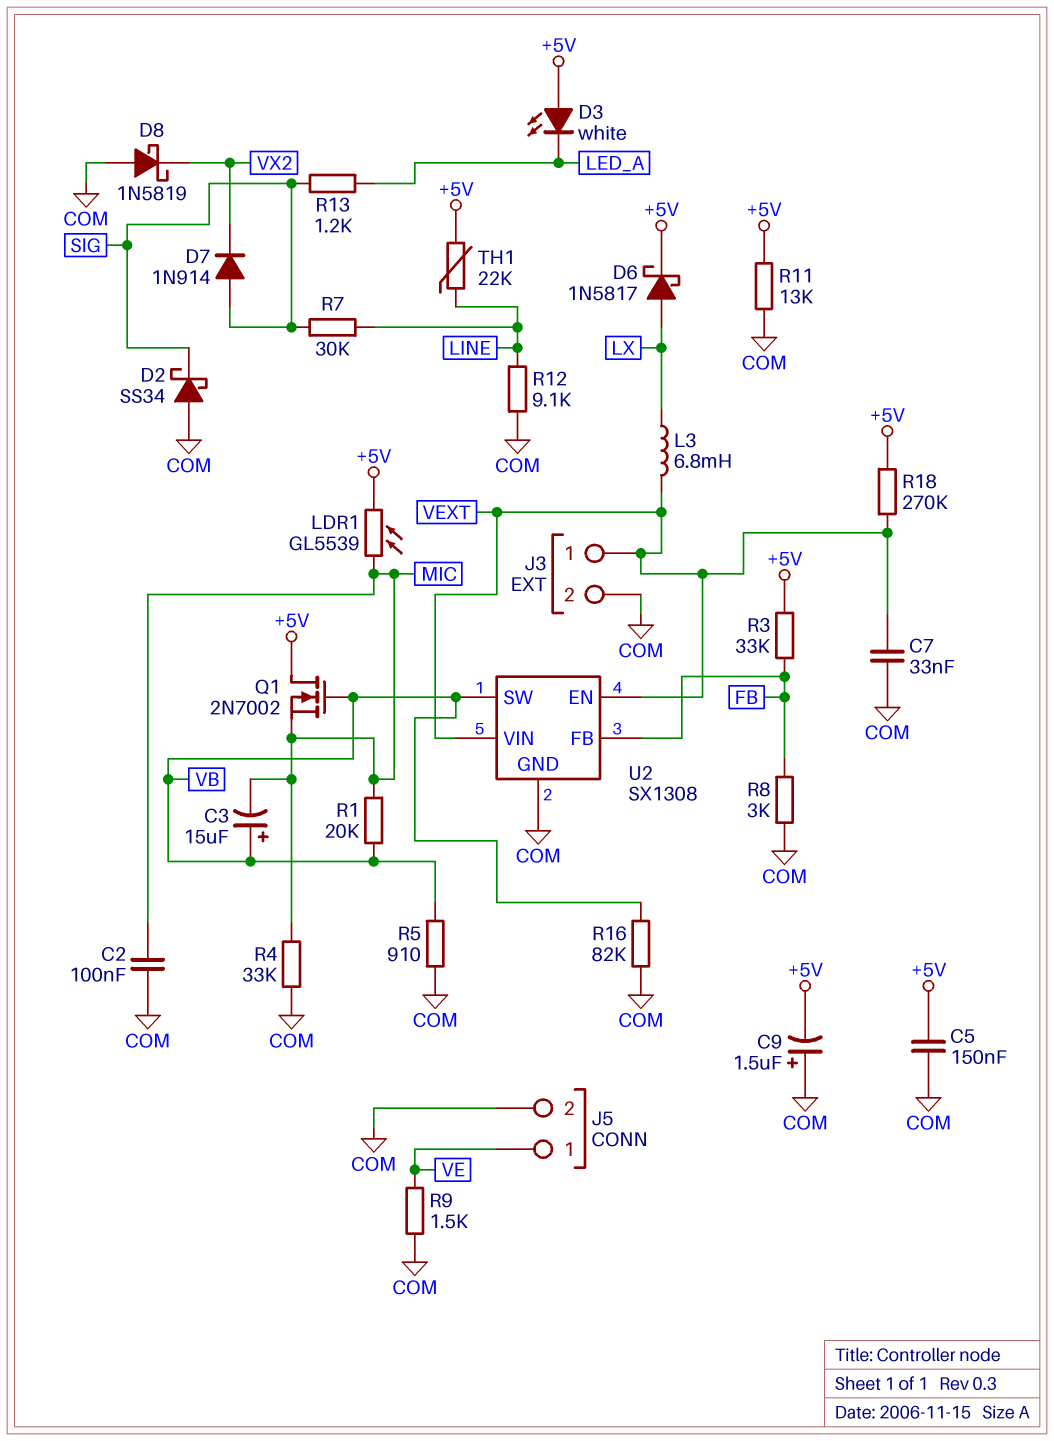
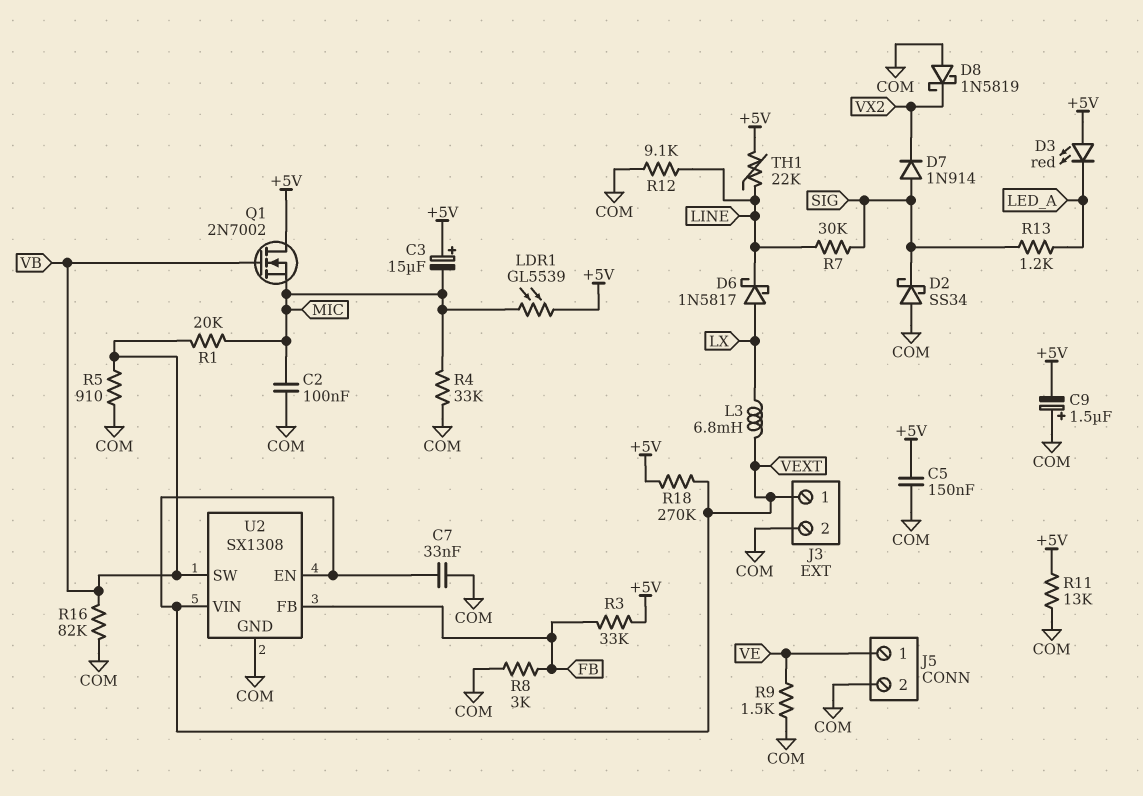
C3: 15uF (plus VB, minus MIC) -> 15uF (plus +5V, minus MIC)
D3: LED white (A +5V, K LED_A) -> LED red (A +5V, K LED_A)
D6: schottky 1N5817 (A LX, K +5V) -> schottky 1N5817 (A LX, K LINE)

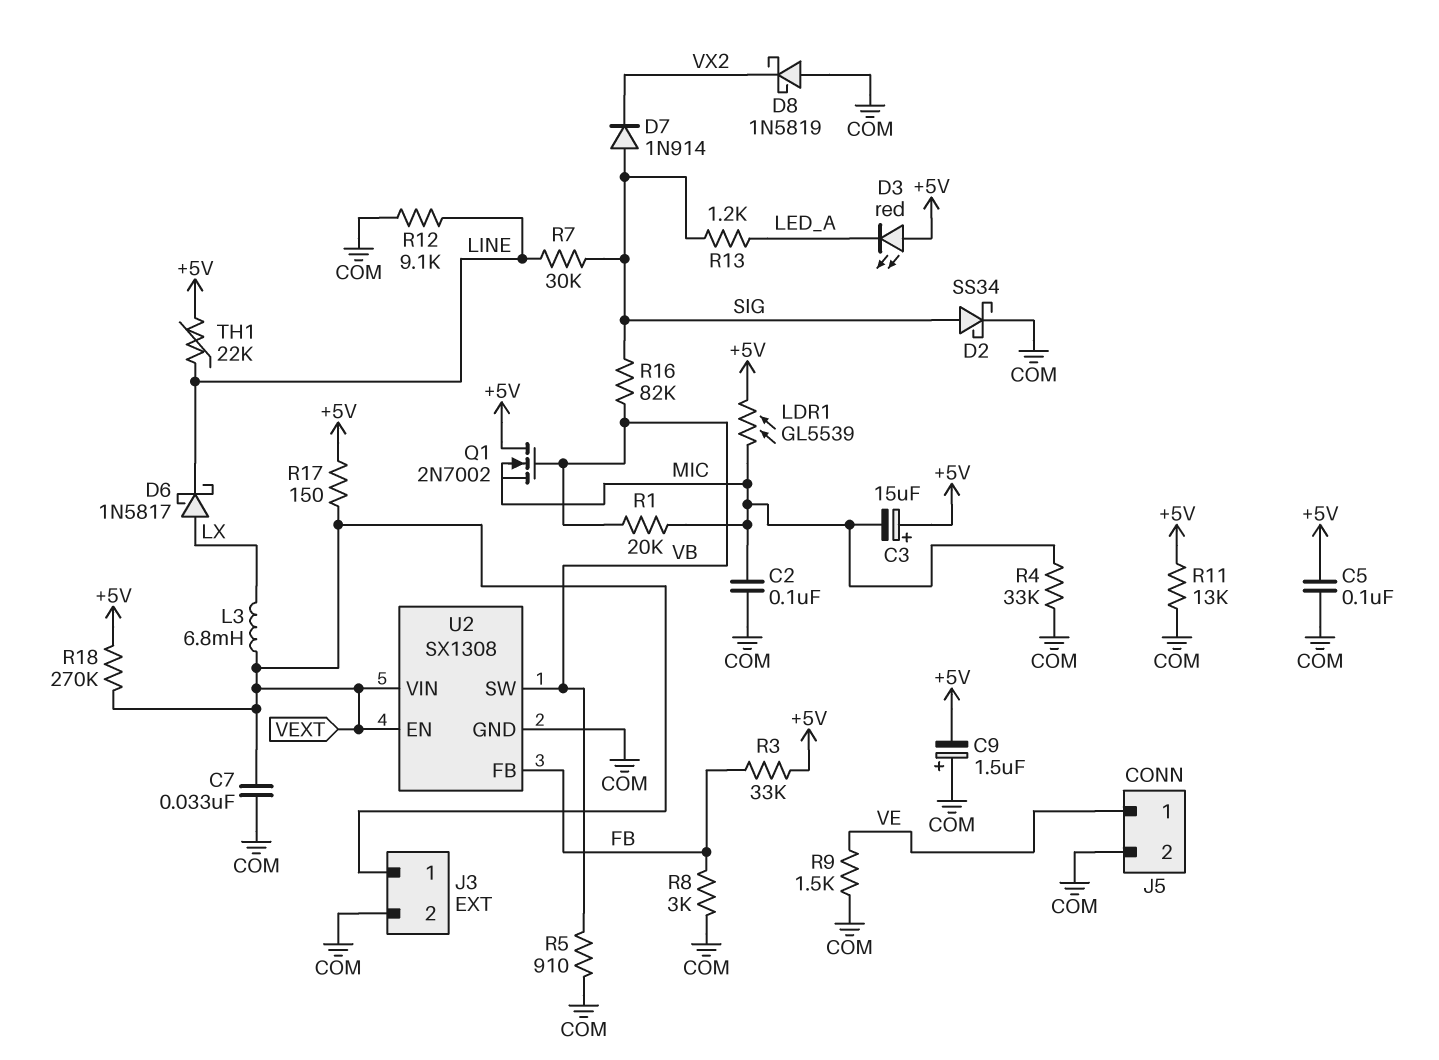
C5: 150nF (+5V, COM) -> 100nF (+5V, COM)
D2: schottky SS34 (A COM, K SIG) -> schottky SS34 (A SIG, K COM)
R16: 82k (COM, VB) -> 82k (SIG, VB)
R17: none -> 150 (+5V, VEXT)

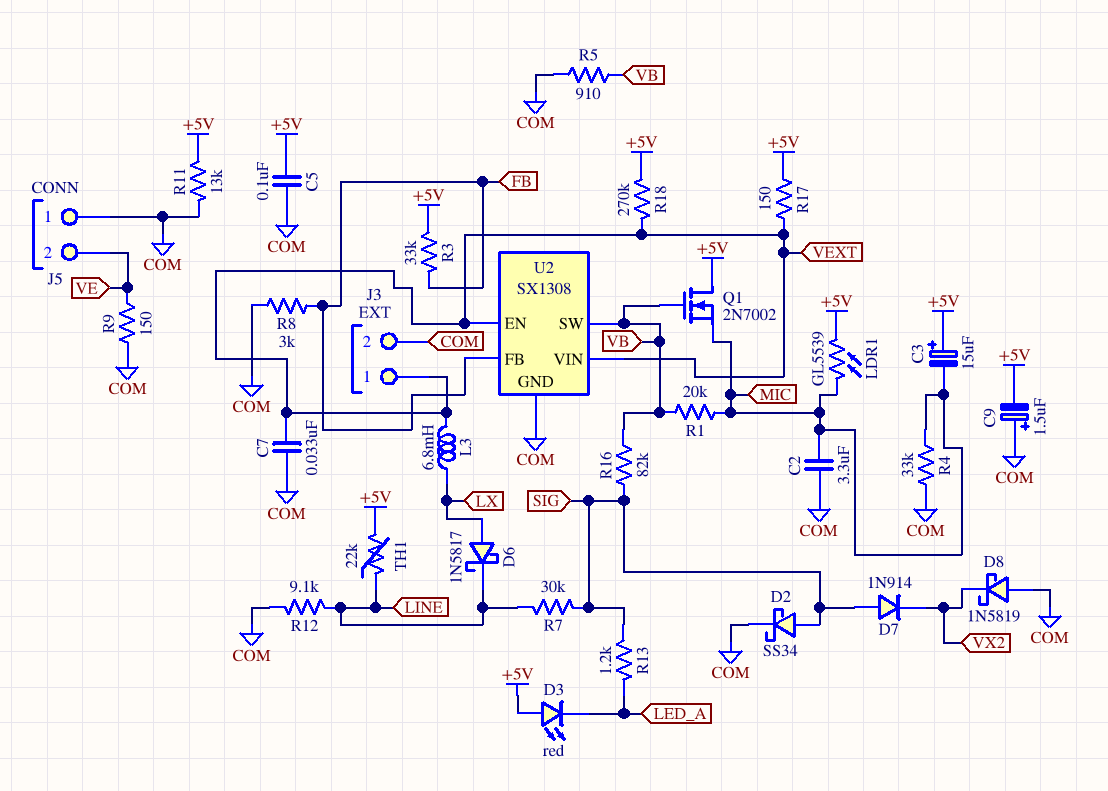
C2: 100nF (COM, MIC) -> 3.3uF (COM, MIC)
J5 pin 1: VE -> COM
J5 pin 2: COM -> VE
R9: 1.5k (COM, VE) -> 150 (COM, VE)

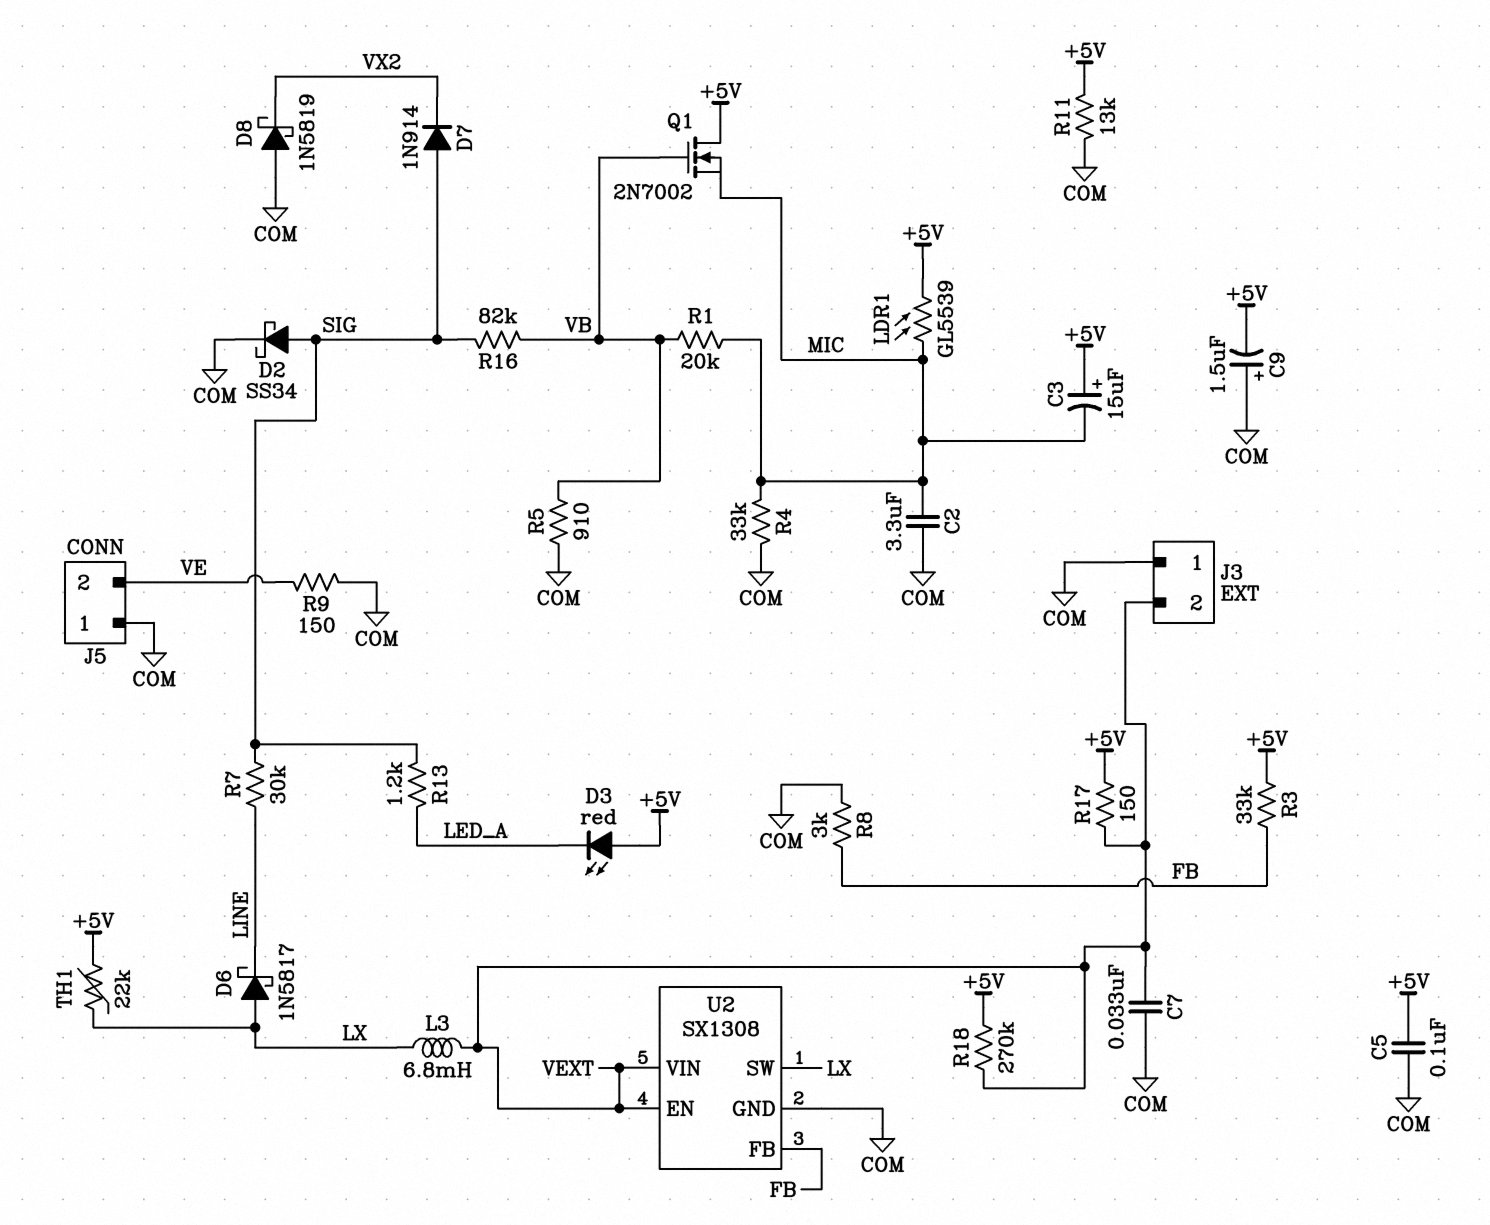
J3 pin 1: VEXT -> COM
J3 pin 2: COM -> VEXT
R12: 9.1k (COM, LINE) -> none
TH1: 22k (+5V, LINE) -> 22k (+5V, LX)
U2 pin SW: VB -> LX

